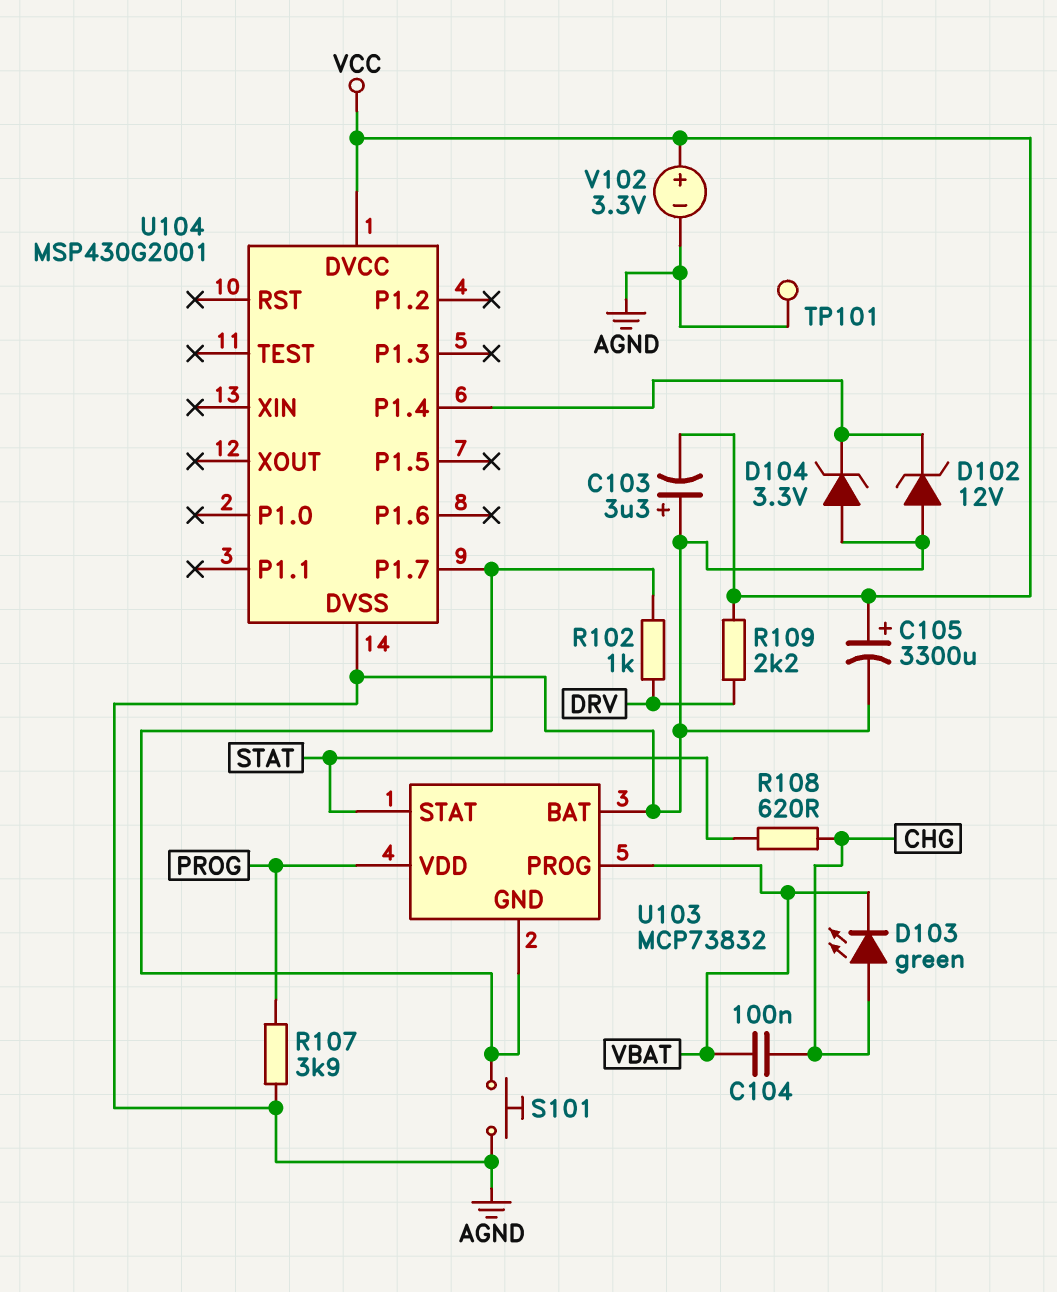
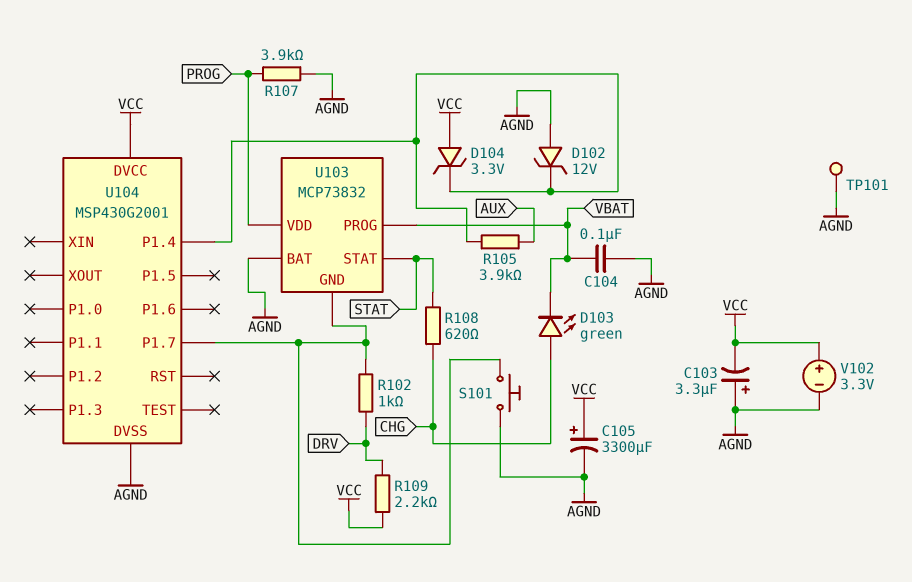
C104: 100nF (CHG, VBAT) -> 100nF (AGND, VBAT)
D104: zener 3.3V (A AGND, K U104/P1.4) -> zener 3.3V (A VCC, K U104/P1.4)
R105: none -> 3.9k (AUX, U104/P1.4)

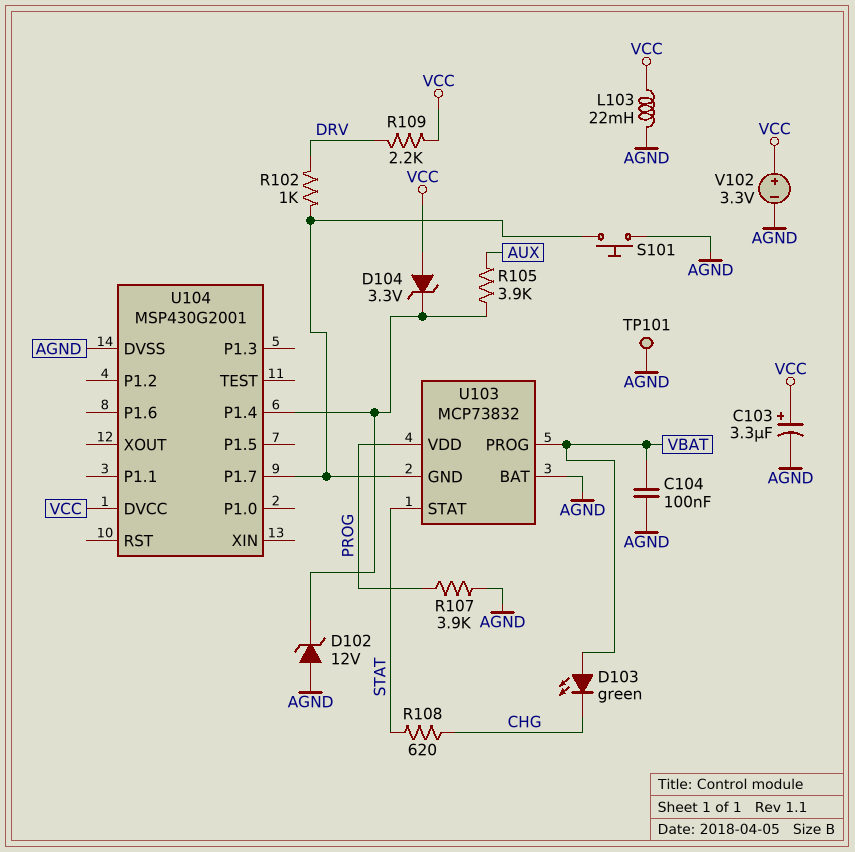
C103: 3.3uF (plus AGND, minus VCC) -> 3.3uF (plus VCC, minus AGND)
C105: 3300uF (plus VCC, minus AGND) -> none
D103: LED green (A CHG, K VBAT) -> LED green (A VBAT, K CHG)
L103: none -> 22mH (AGND, VCC)

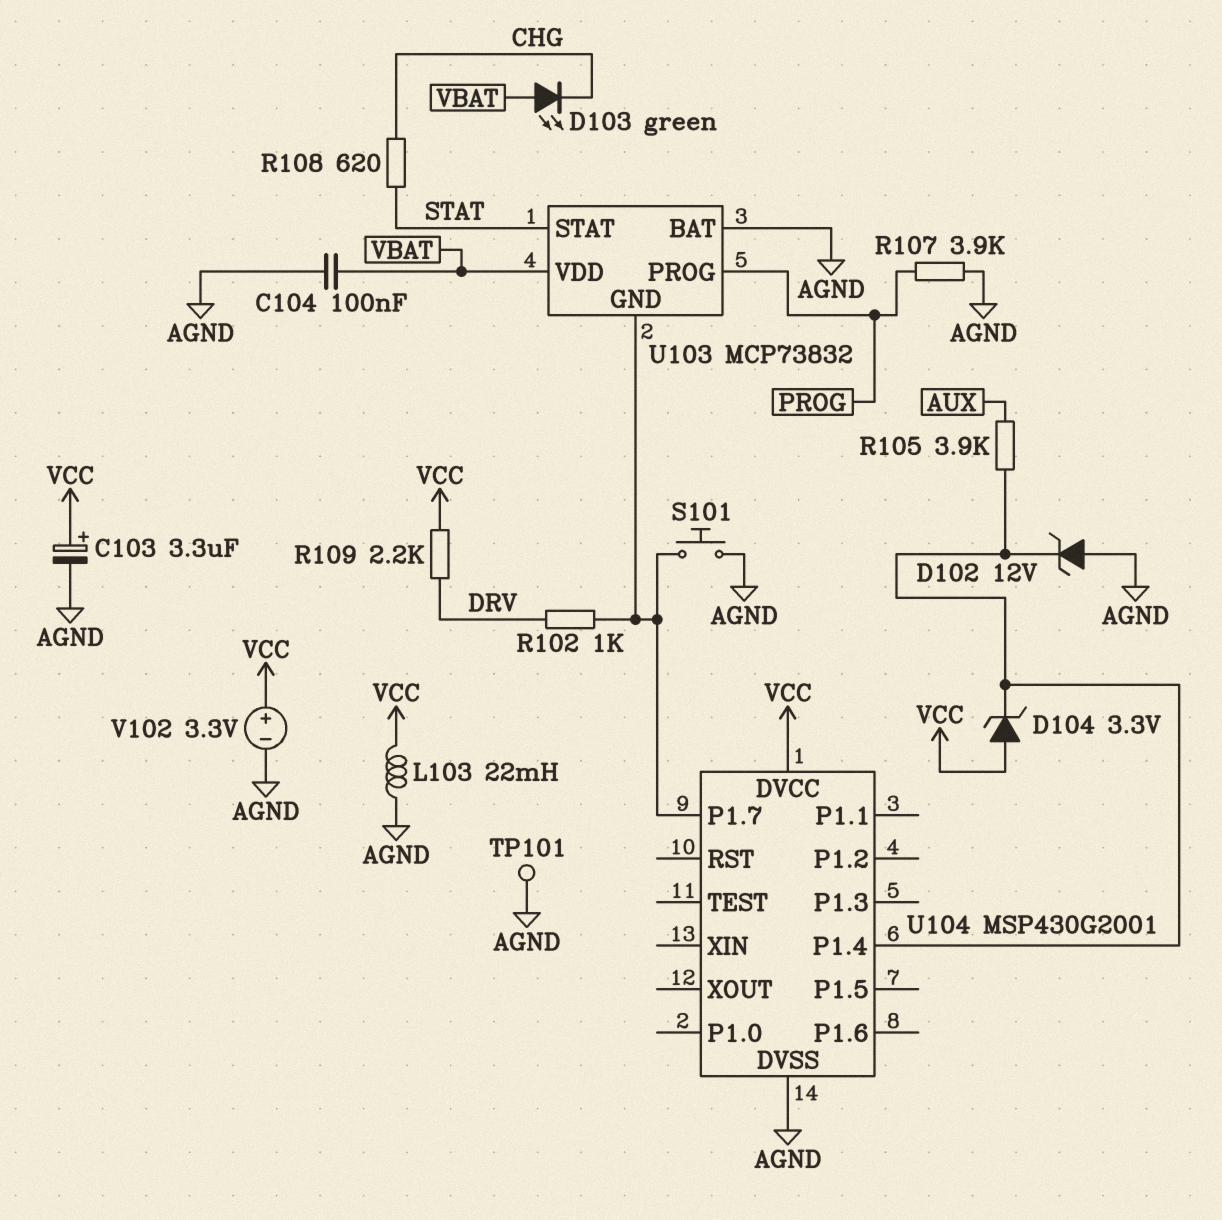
U103 pin PROG: VBAT -> PROG
U103 pin VDD: PROG -> VBAT

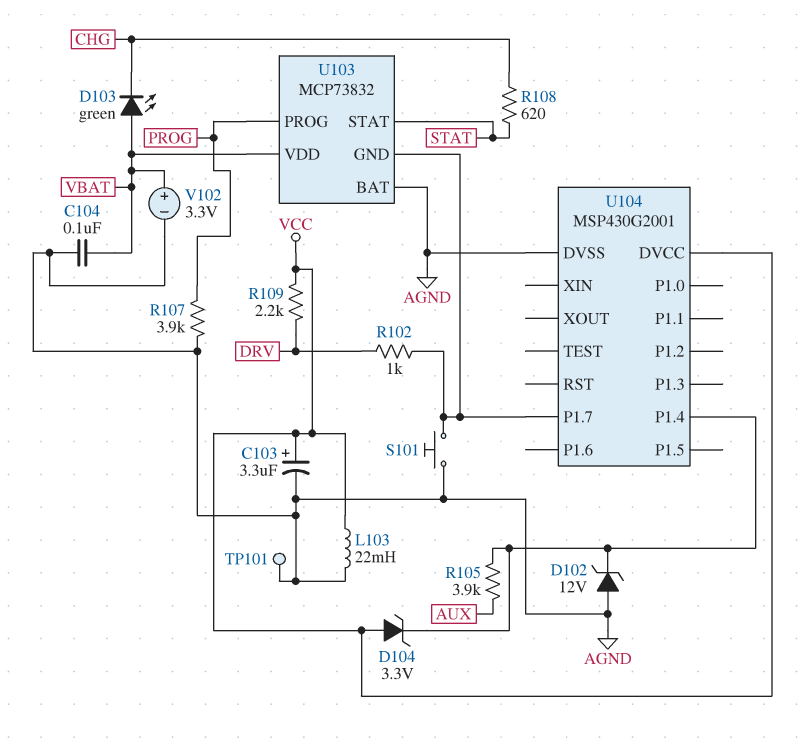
V102: 3.3V (plus VCC, minus AGND) -> 3.3V (plus VBAT, minus AGND)

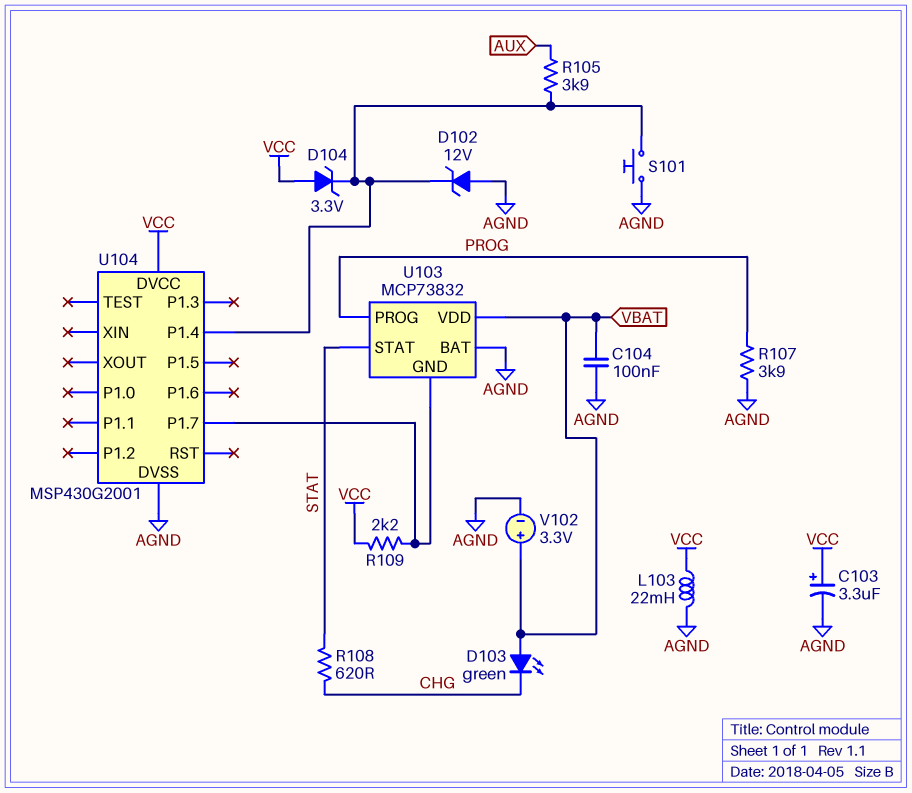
R102: 1k (DRV, U103/GND) -> none
R109: 2.2k (DRV, VCC) -> 2.2k (U103/GND, VCC)
S101: button (AGND, U103/GND) -> button (AGND, U104/P1.4)
TP101: test point (AGND) -> none

